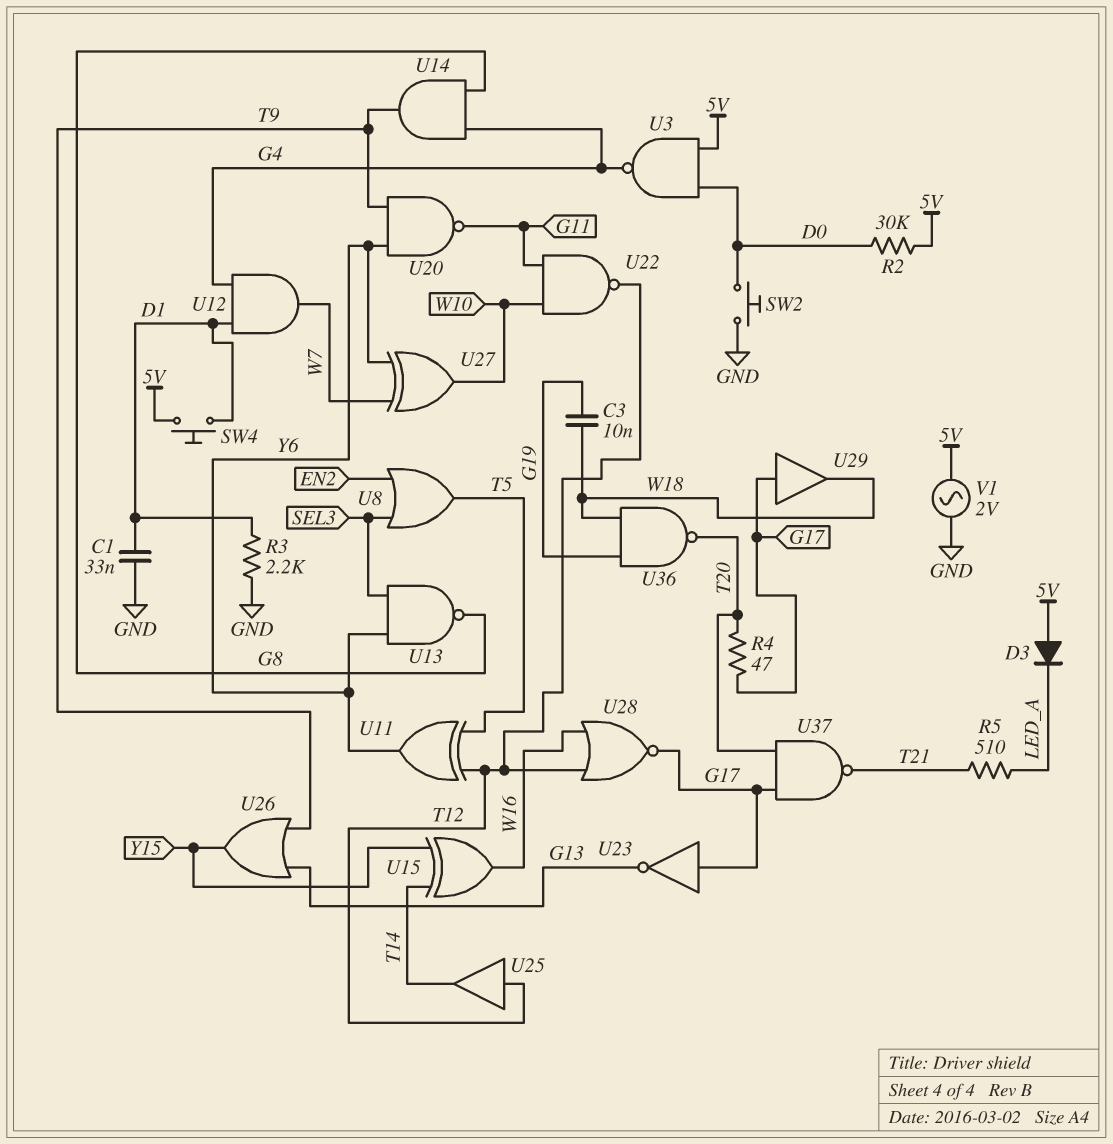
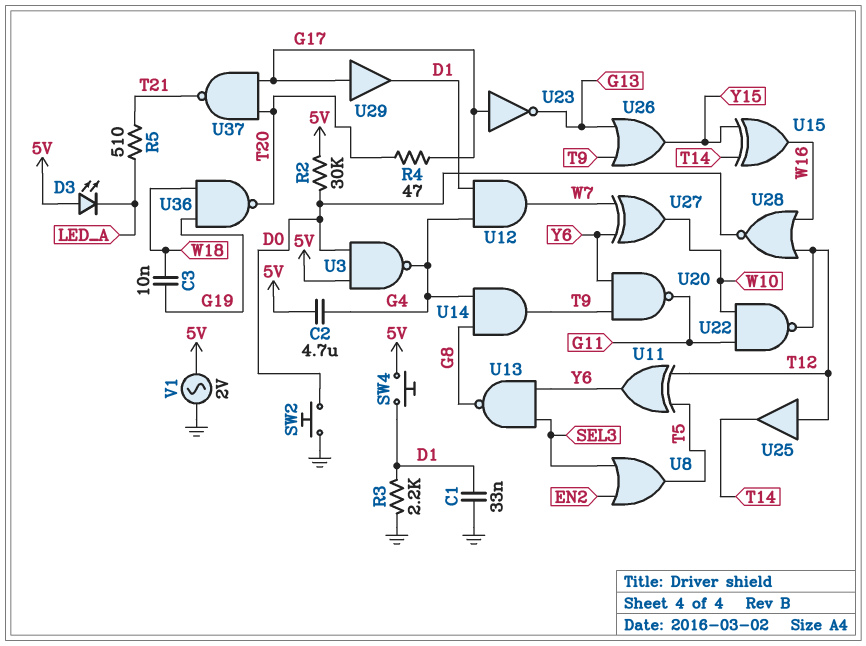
C2: none -> 4.7uF (5V, G4)
D3: diode (A 5V, K LED_A) -> LED (A 5V, K LED_A)
U28: NOR (in T12, in W16, out G17) -> NOR (in T12, in W16, out D0)
U29: buffer (in G17, out W18) -> buffer (in G17, out D1)

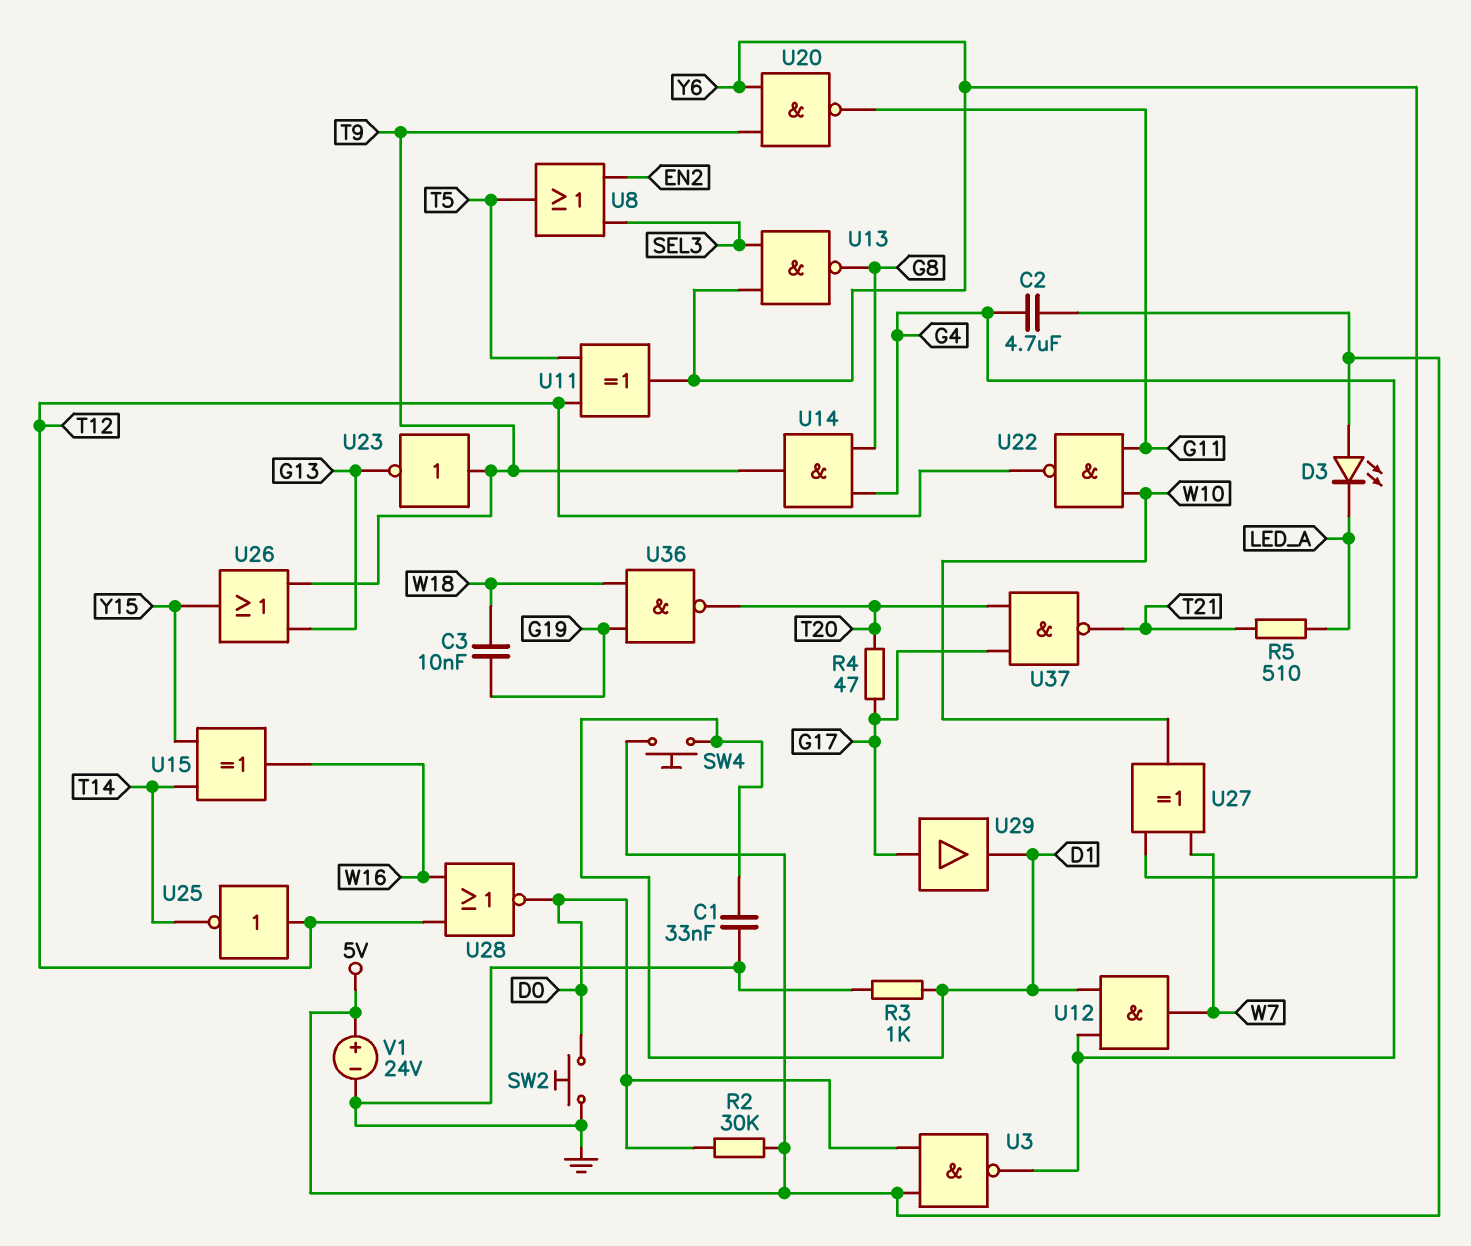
R3: 2.2k (D1, GND) -> 1k (D1, GND)
U23: NOT (in G17, out G13) -> NOT (in T9, out G13)
U25: buffer (in T12, out T14) -> NOT (in T12, out T14)
V1: AC 2V (5V, GND) -> 24V (plus 5V, minus GND)

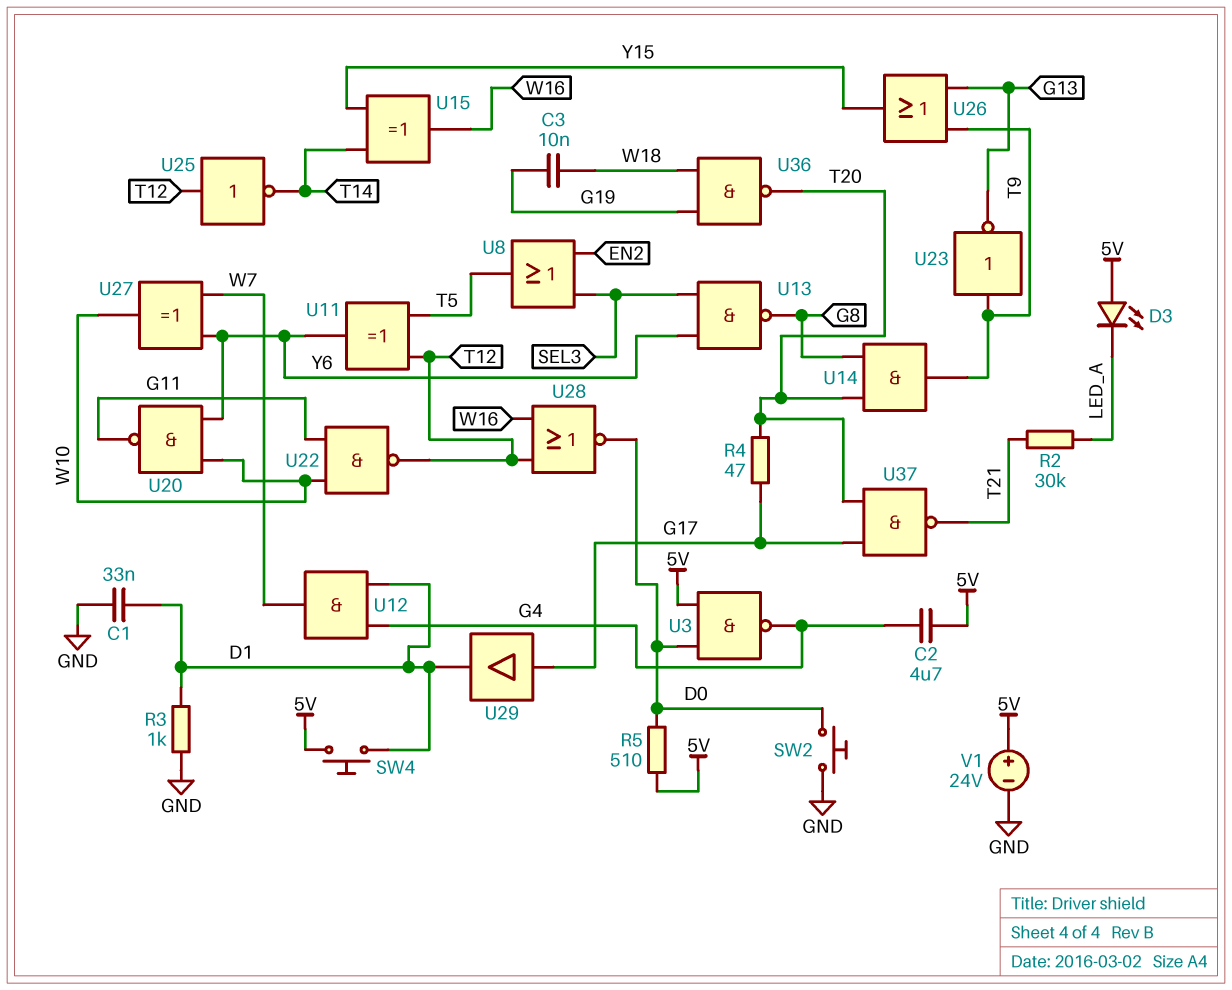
R2: 30k (5V, D0) -> 30k (LED_A, T21)
R5: 510 (LED_A, T21) -> 510 (5V, D0)
U14: AND (in G4, in G8, out T9) -> AND (in G8, in T20, out T9)
U20: NAND (in T9, in Y6, out G11) -> NAND (in W10, in Y6, out G11)

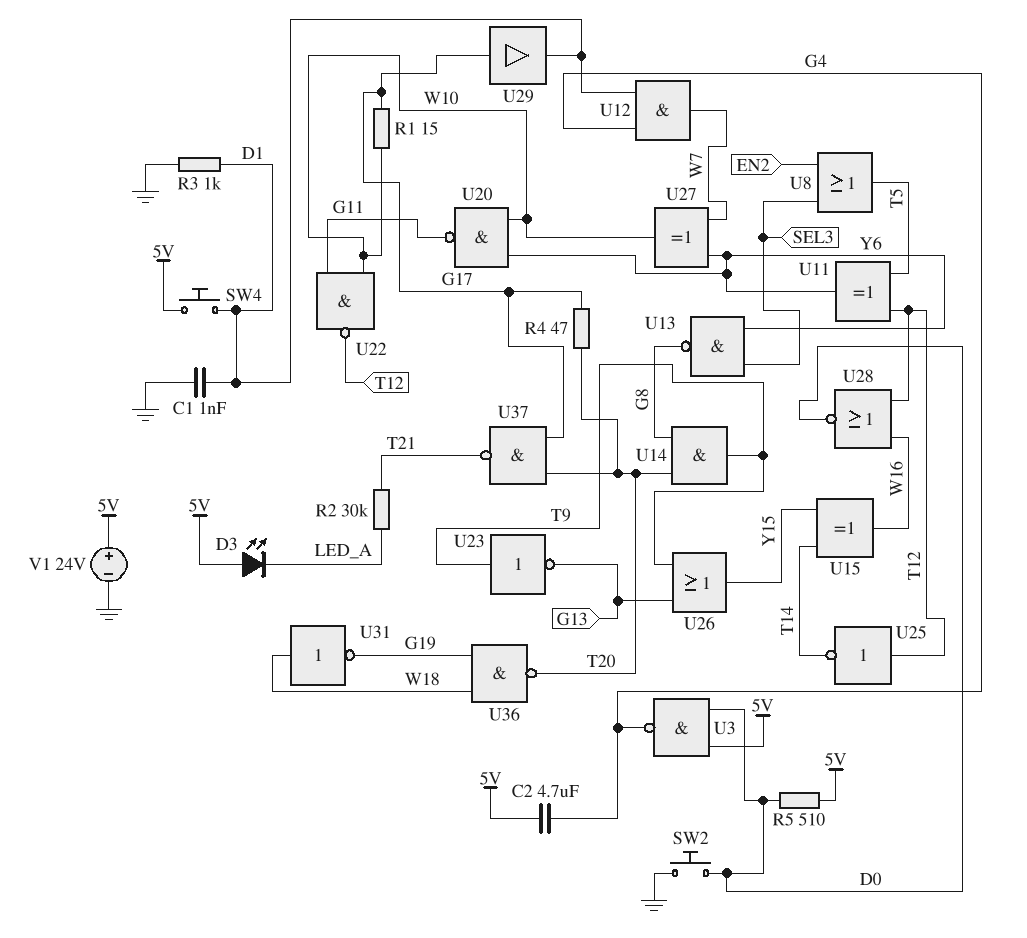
C1: 33nF (D1, GND) -> 1nF (D1, GND)
C3: 10nF (G19, W18) -> none
R1: none -> 15 (G17, W10)
U31: none -> NOT (in W18, out G19)

